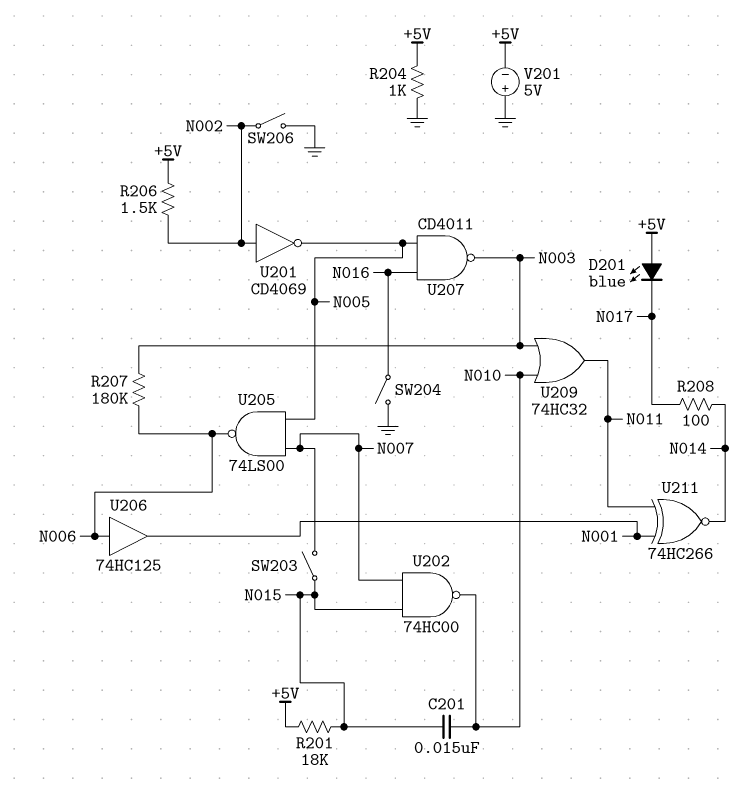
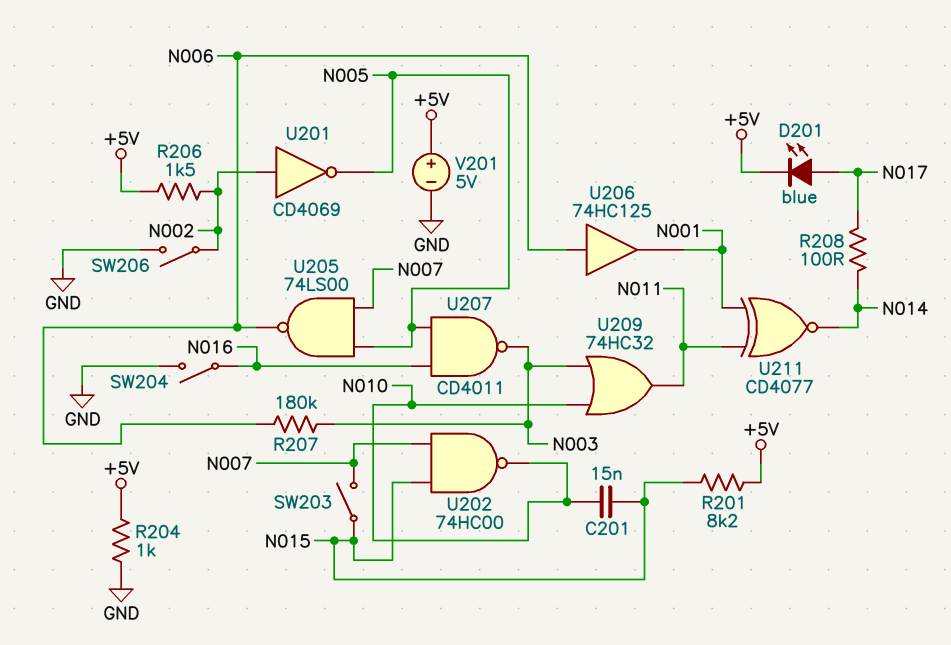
D201: LED blue (A +5V, K N017) -> LED blue (A N017, K +5V)
R201: 18k (+5V, N015) -> 8.2k (+5V, N015)
U211: XNOR 74HC266 (in N001, in N011, out N014) -> XNOR CD4077 (in N001, in N011, out N014)
V201: 5V (plus GND, minus +5V) -> 5V (plus +5V, minus GND)

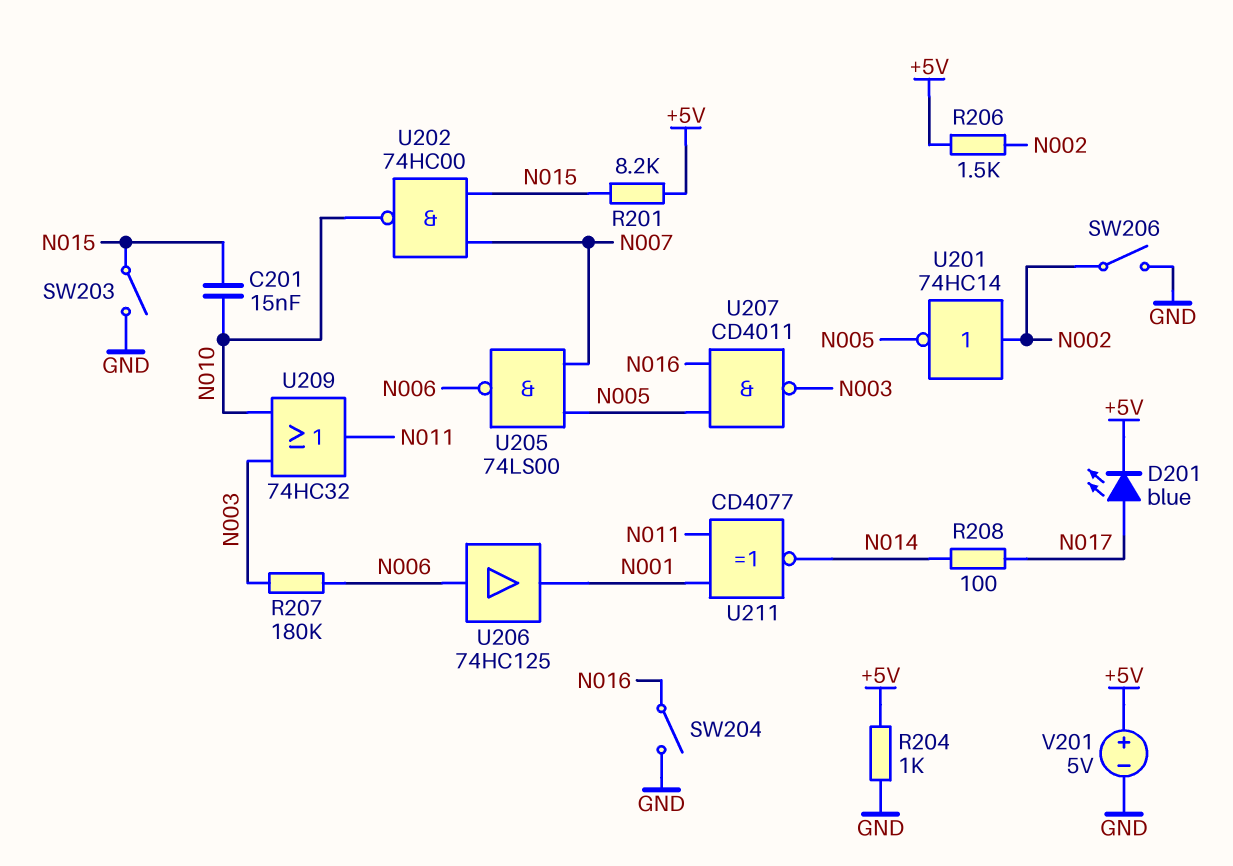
SW203: switch (N007, N015) -> switch (GND, N015)
U201: NOT CD4069 (in N002, out N005) -> NOT 74HC14 (in N002, out N005)

